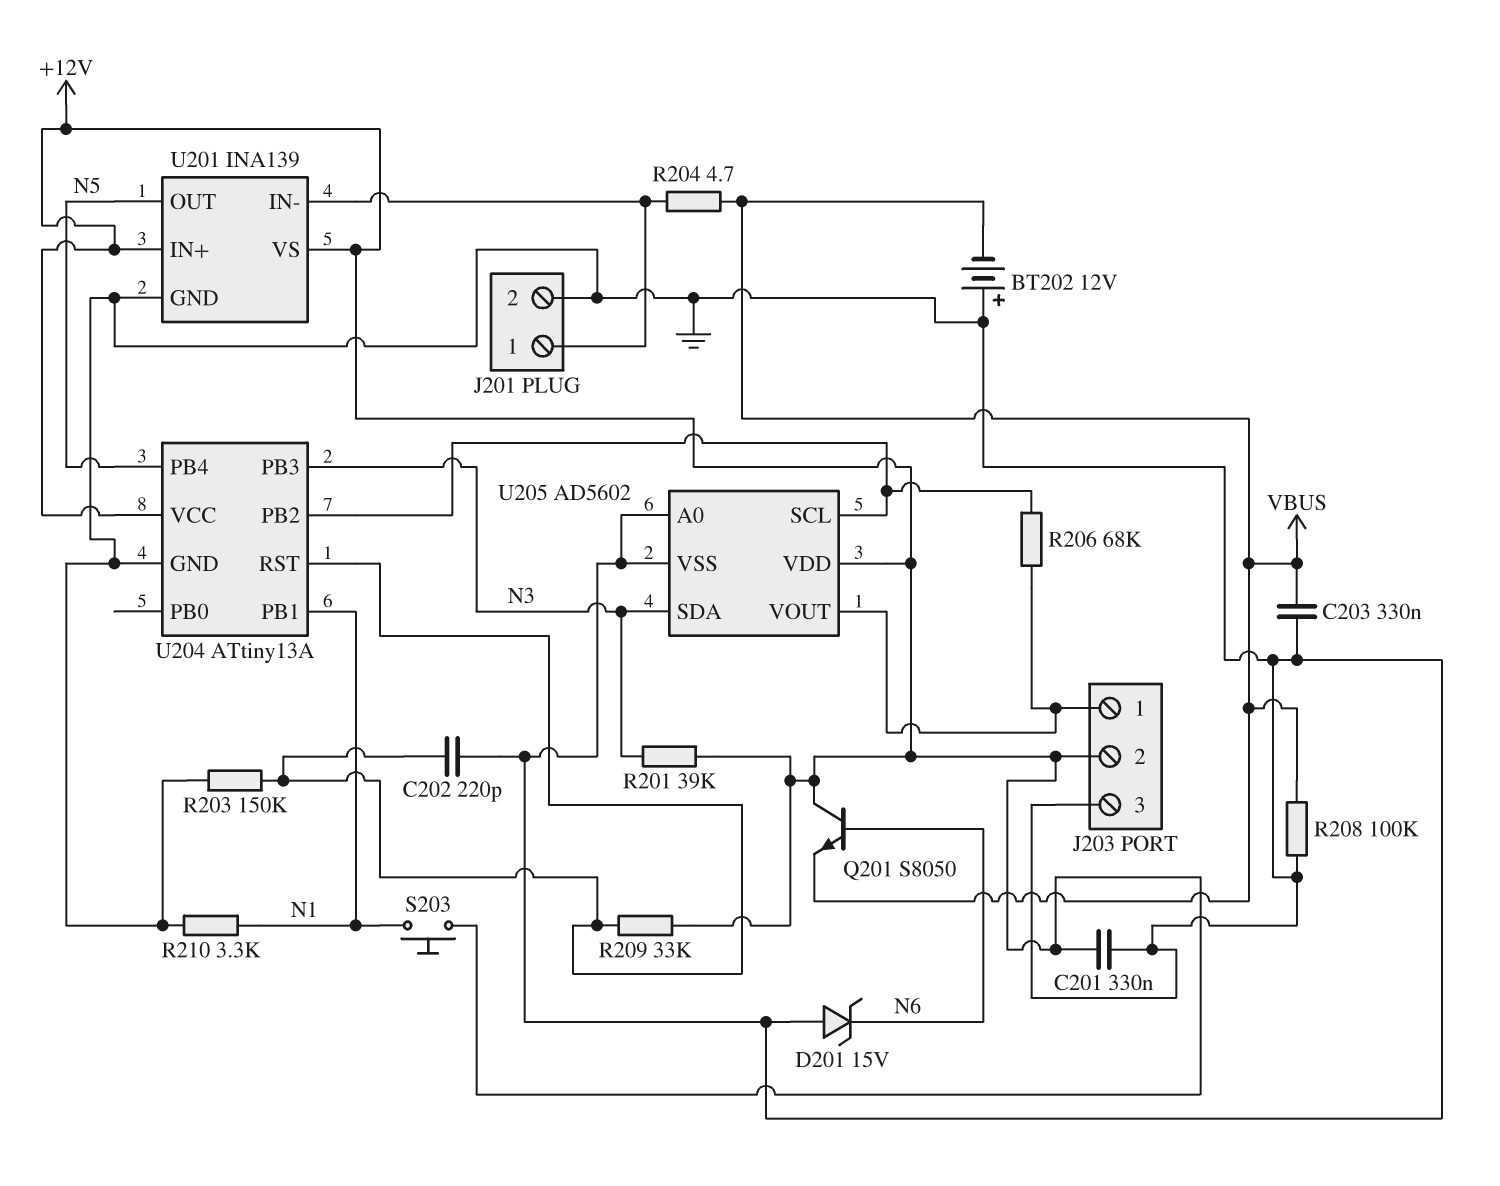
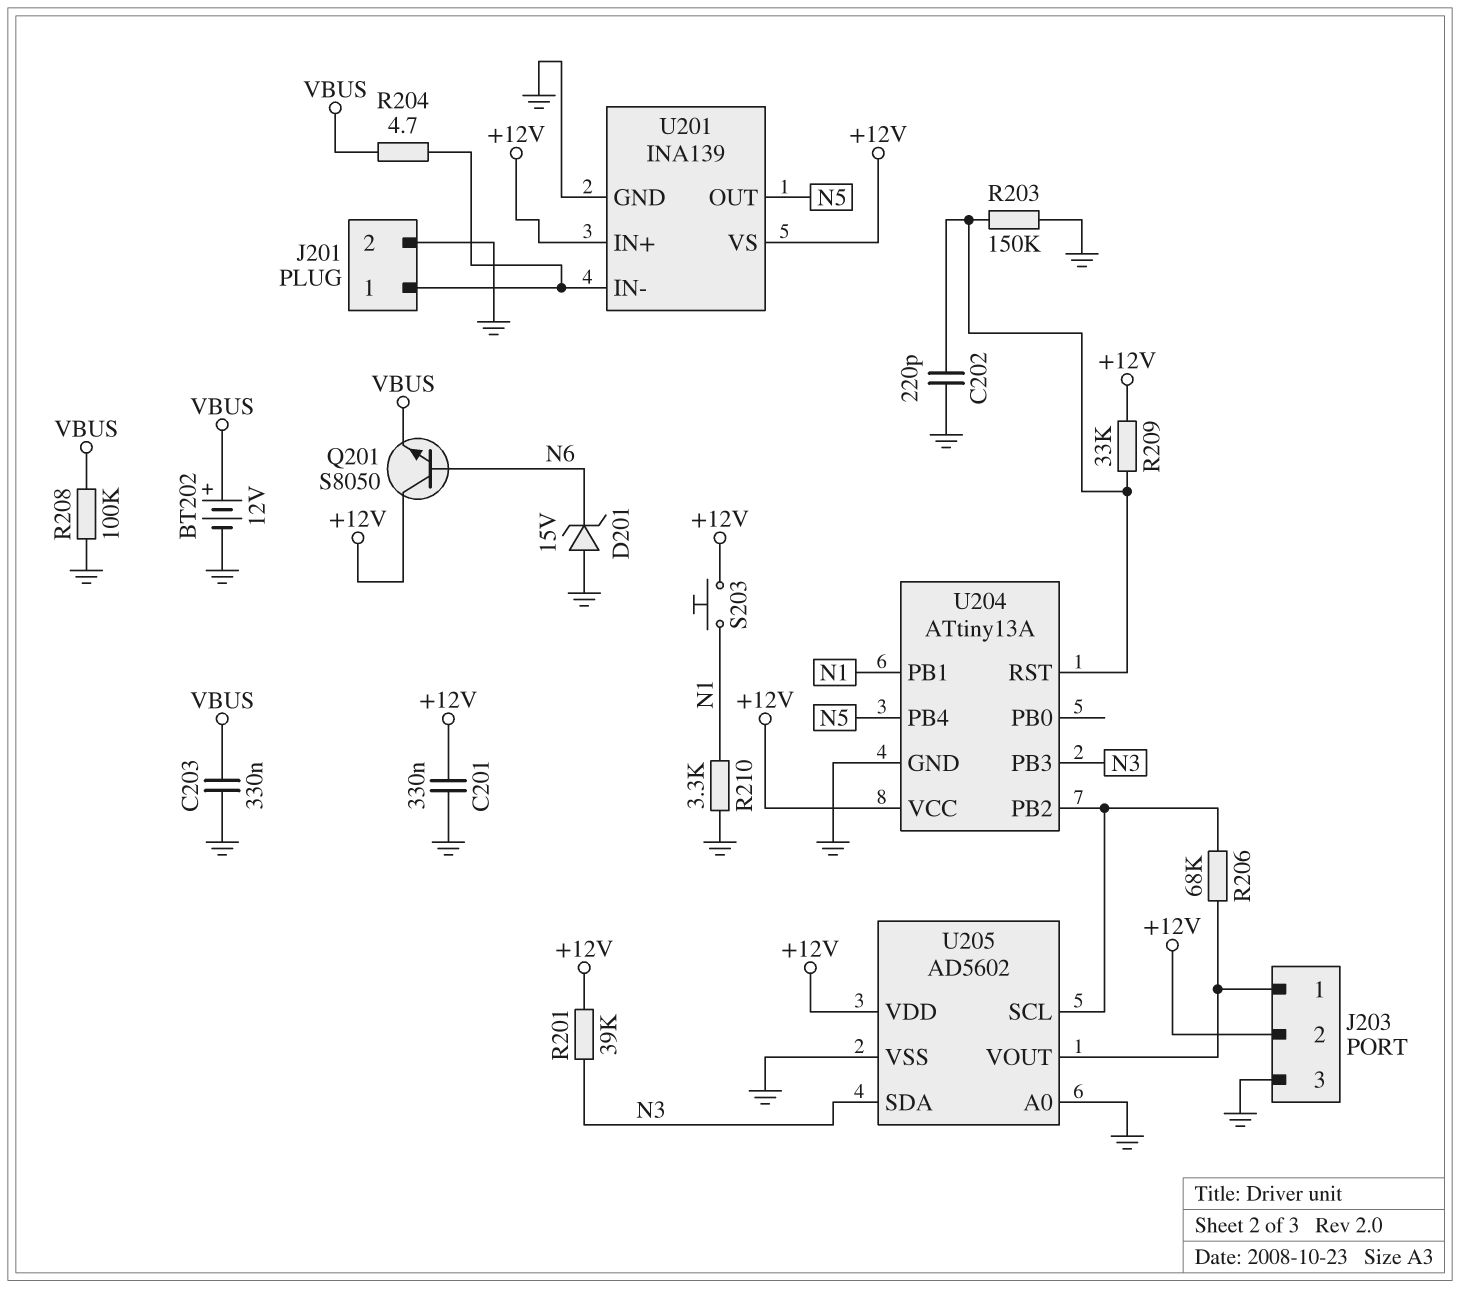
BT202: 12V (plus GND, minus VBUS) -> 12V (plus VBUS, minus GND)

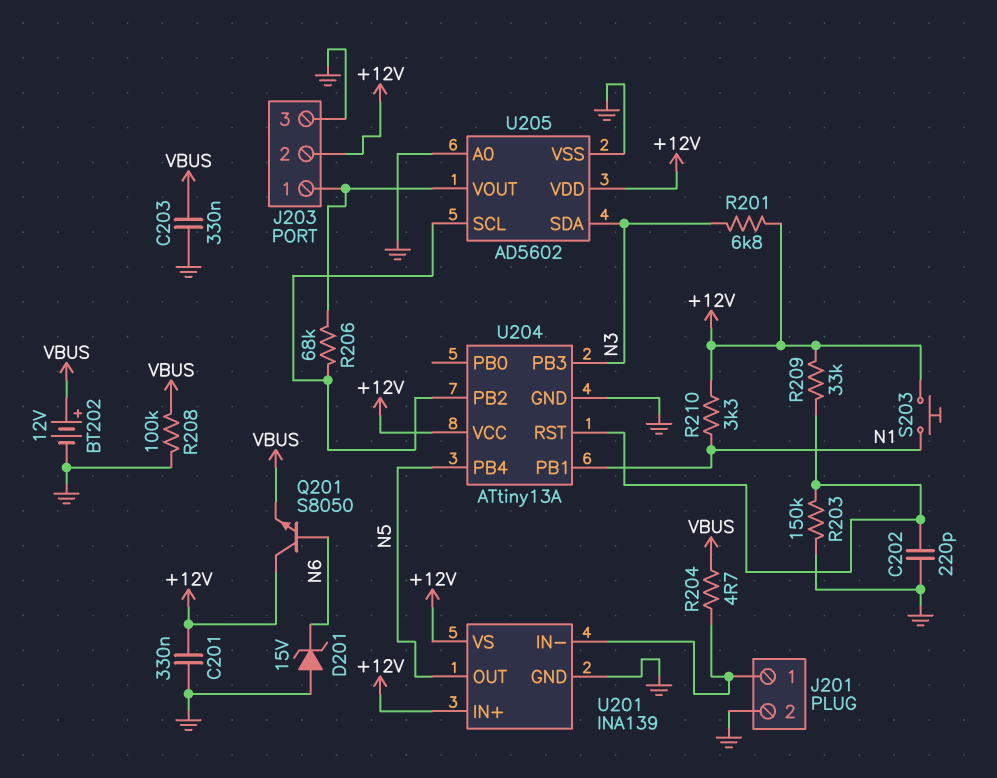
R201: 39k (+12V, N3) -> 6.8k (+12V, N3)
R210: 3.3k (GND, N1) -> 3.3k (+12V, N1)

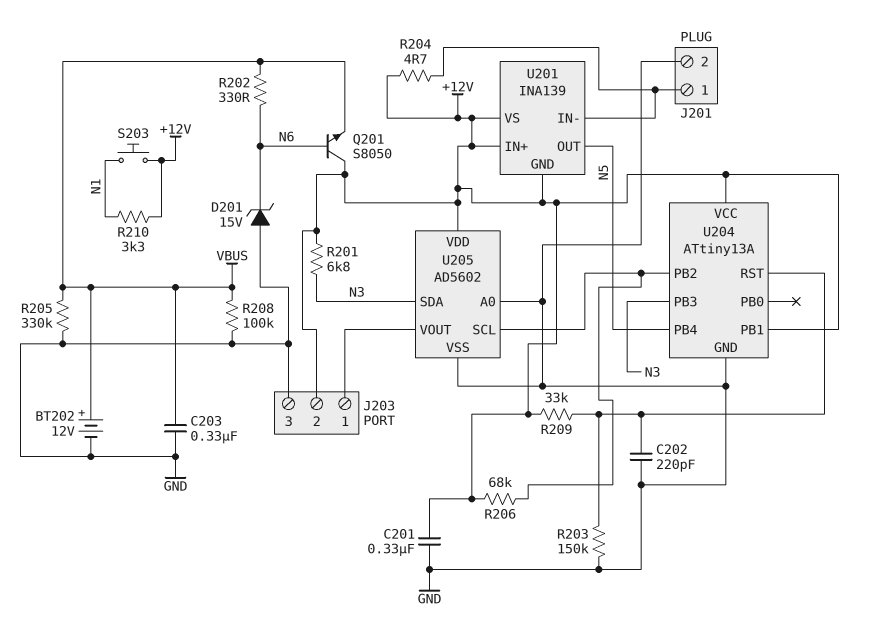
R202: none -> 330 (N6, VBUS)
R204: 4.7 (J201/1, VBUS) -> 4.7 (+12V, J201/1)
R205: none -> 330k (GND, VBUS)
R206: 68k (J203/1, U204/PB2) -> 68k (+12V, U204/PB2)
U201 pin GND: GND -> +12V
U204 pin PB1: N1 -> +12V

